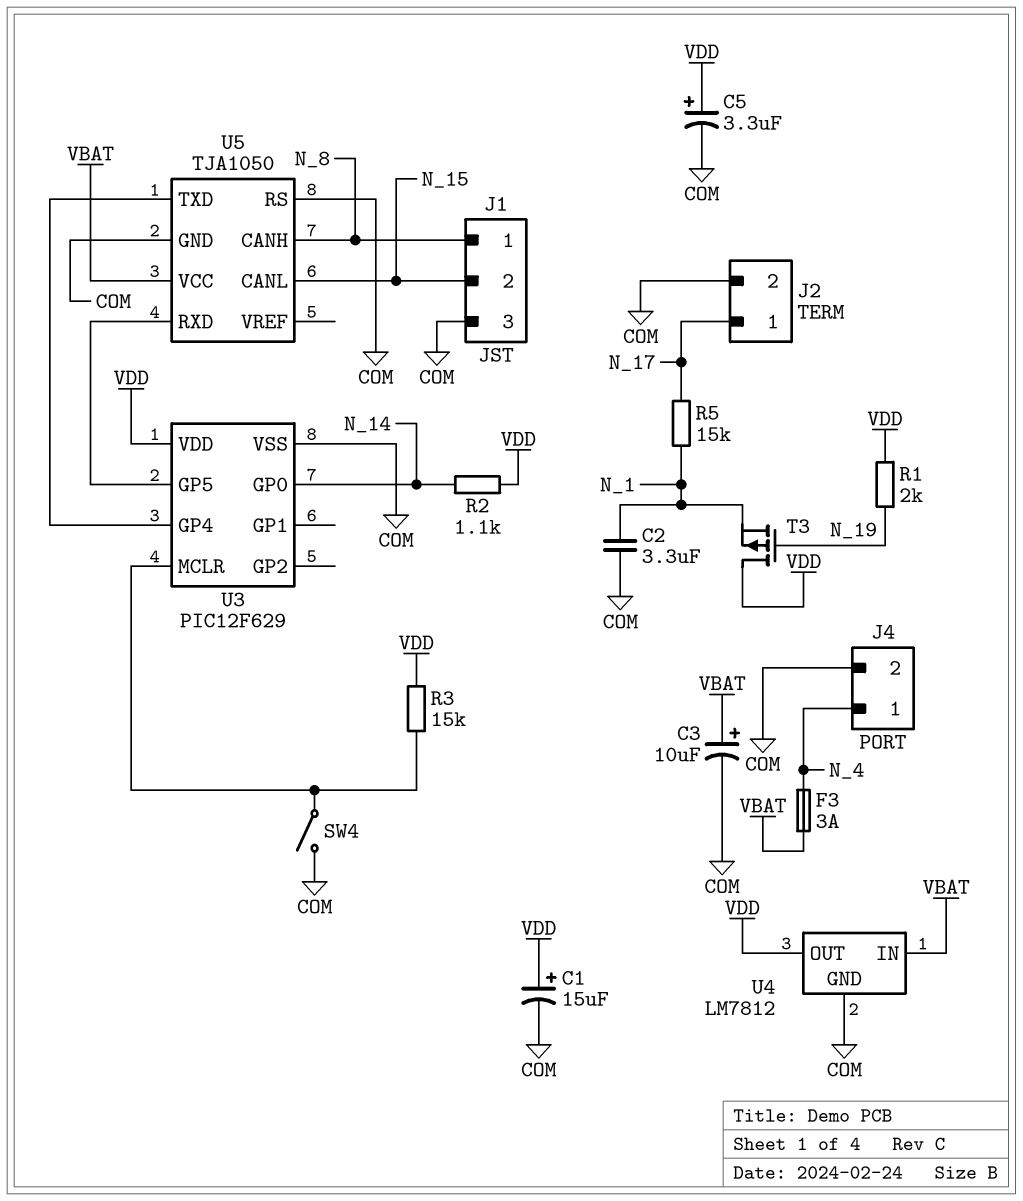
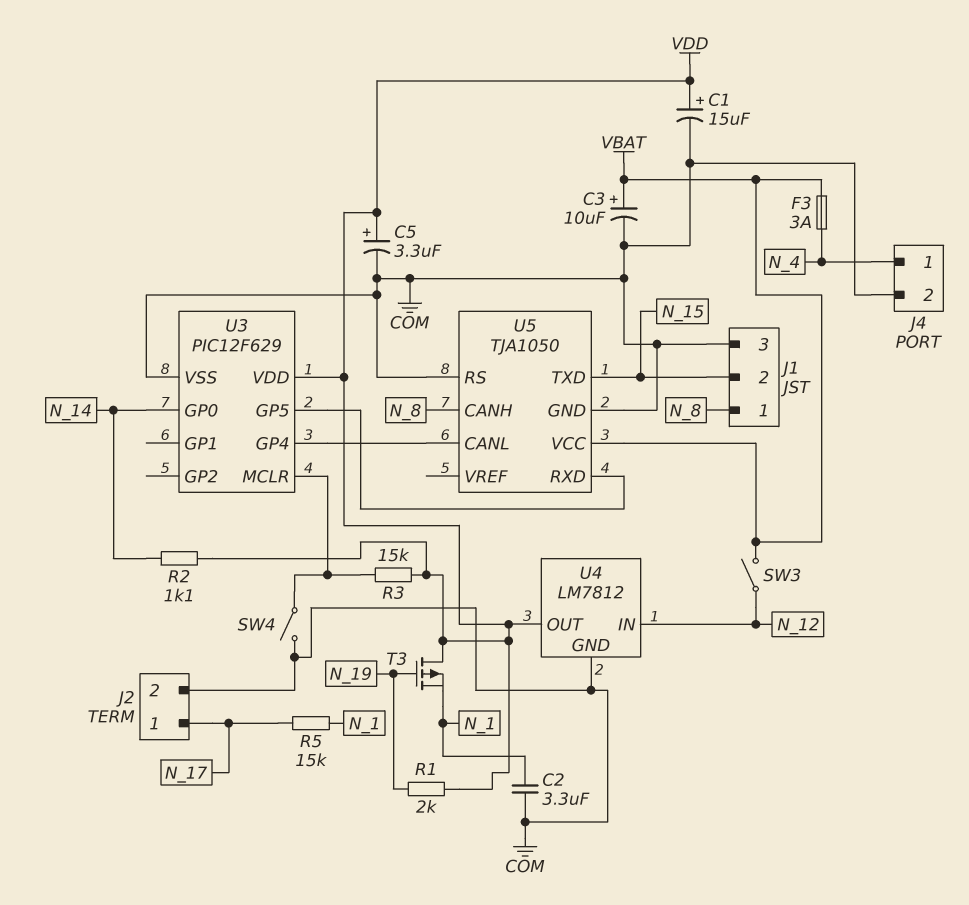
SW3: none -> switch (N_12, VBAT)
U4 pin IN: VBAT -> N_12
U5 pin CANL: N_15 -> U3/GP4
U5 pin TXD: U3/GP4 -> N_15

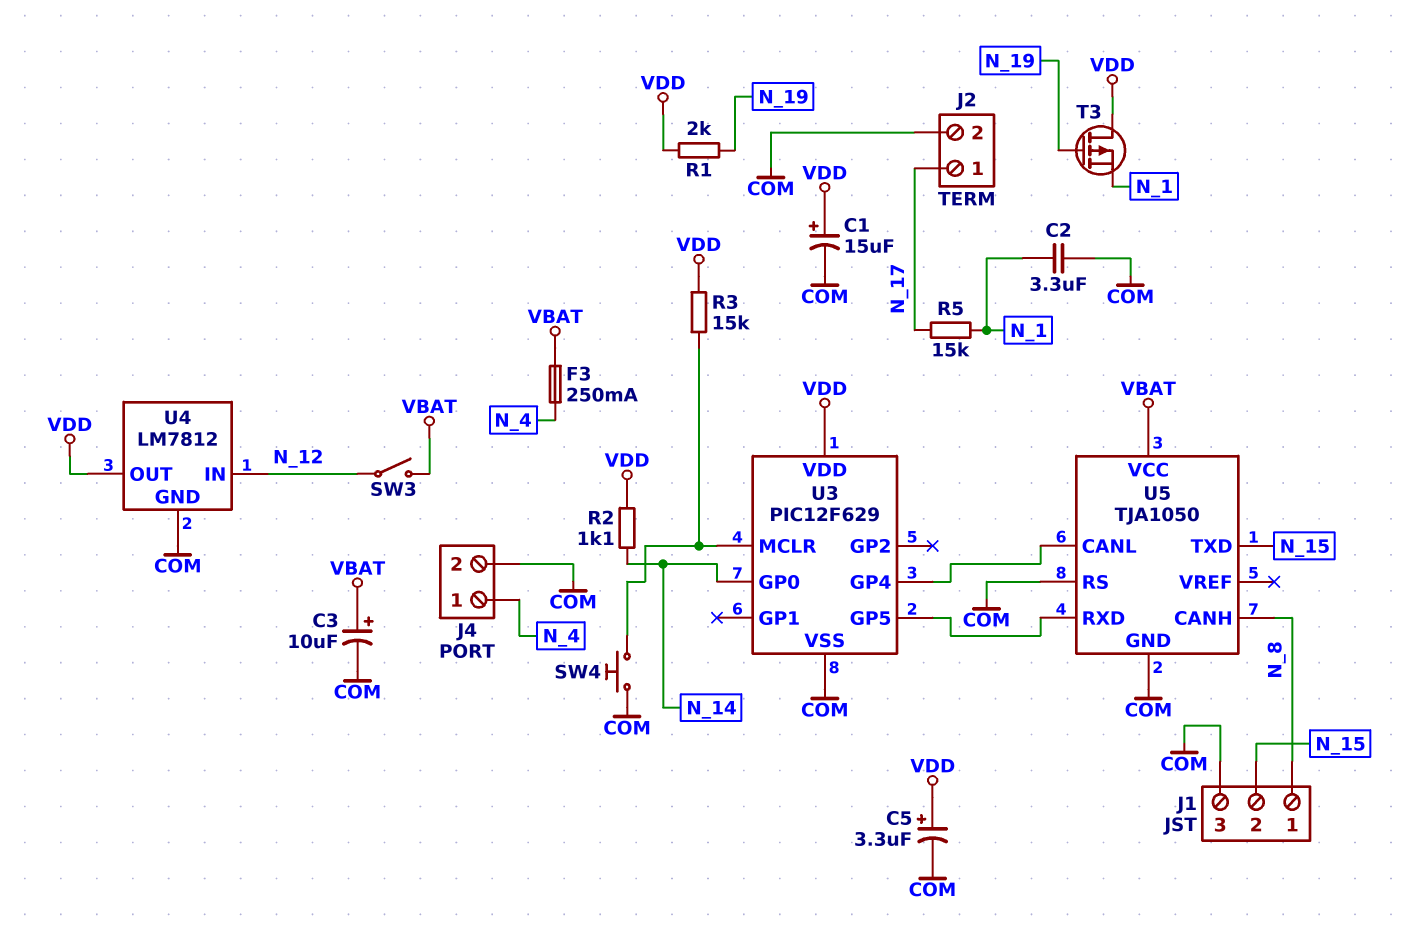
F3: 3A (N_4, VBAT) -> 250mA (N_4, VBAT)
SW4: switch (COM, U3/MCLR) -> button (COM, U3/MCLR)

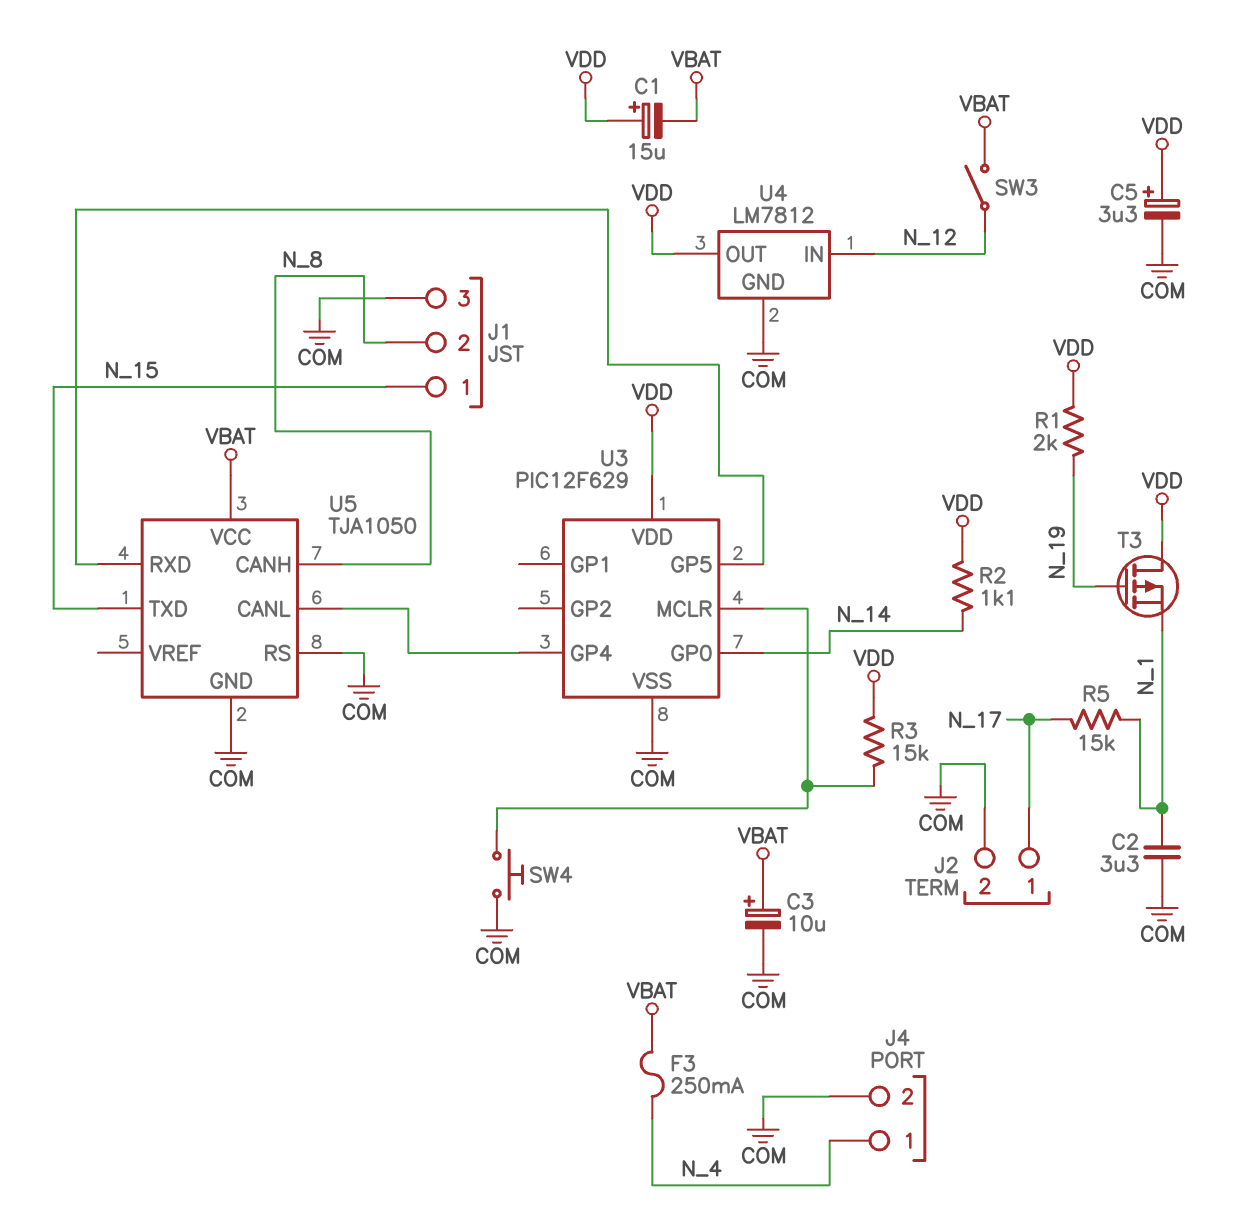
C1: 15uF (plus VDD, minus COM) -> 15uF (plus VDD, minus VBAT)
J1 pin 1: N_8 -> N_15
J1 pin 2: N_15 -> N_8

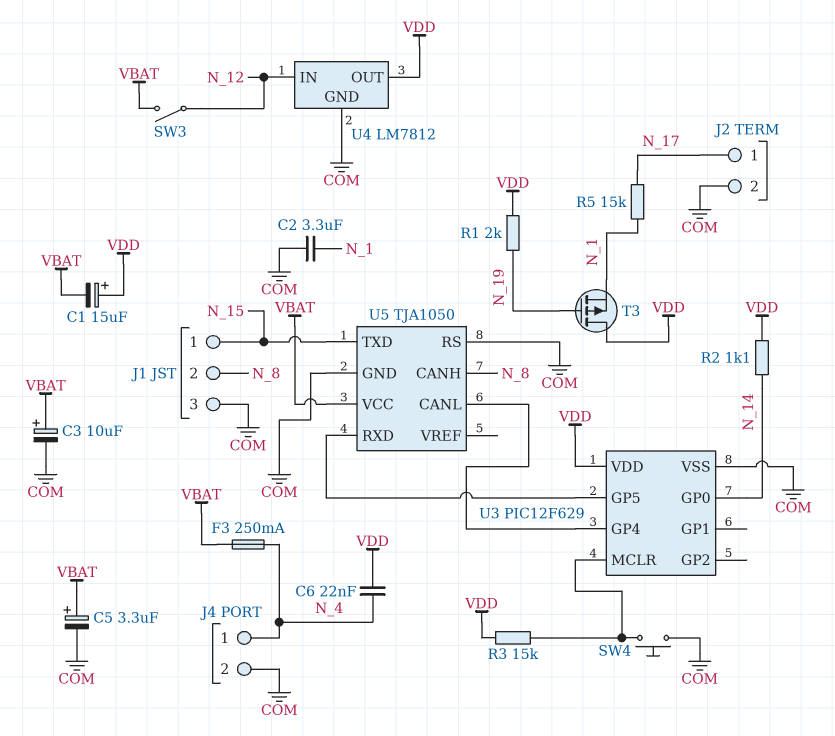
C5: 3.3uF (plus VDD, minus COM) -> 3.3uF (plus VBAT, minus COM)
C6: none -> 22nF (N_4, VDD)

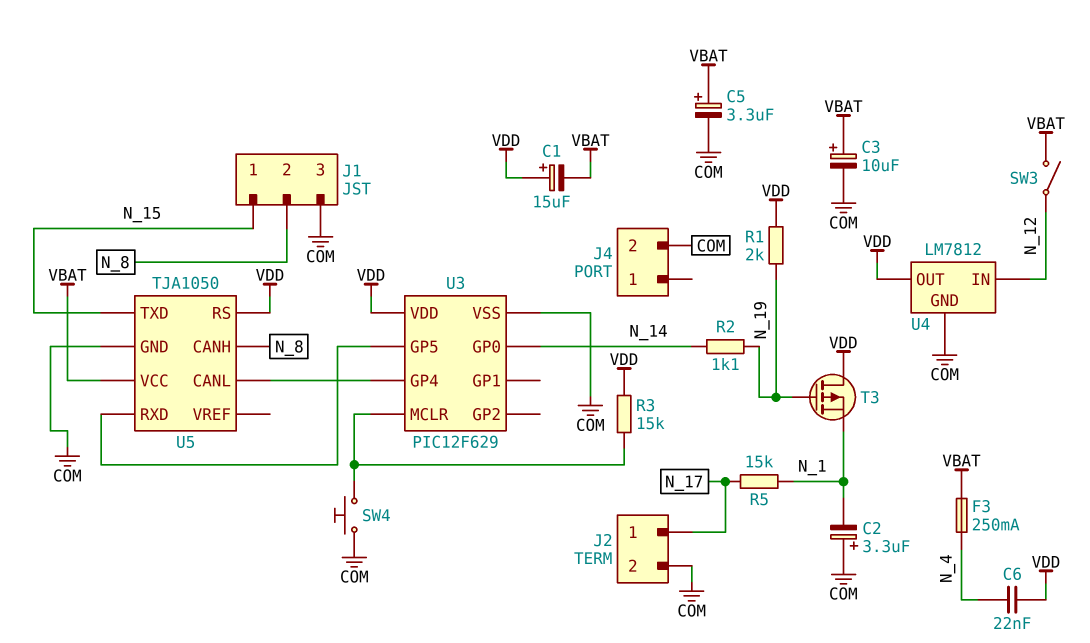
C2: 3.3uF (COM, N_1) -> 3.3uF (plus COM, minus N_1)
J4 pin 1: N_4 -> none
R2: 1.1k (N_14, VDD) -> 1.1k (N_14, N_19)
U5 pin RS: COM -> VDD

